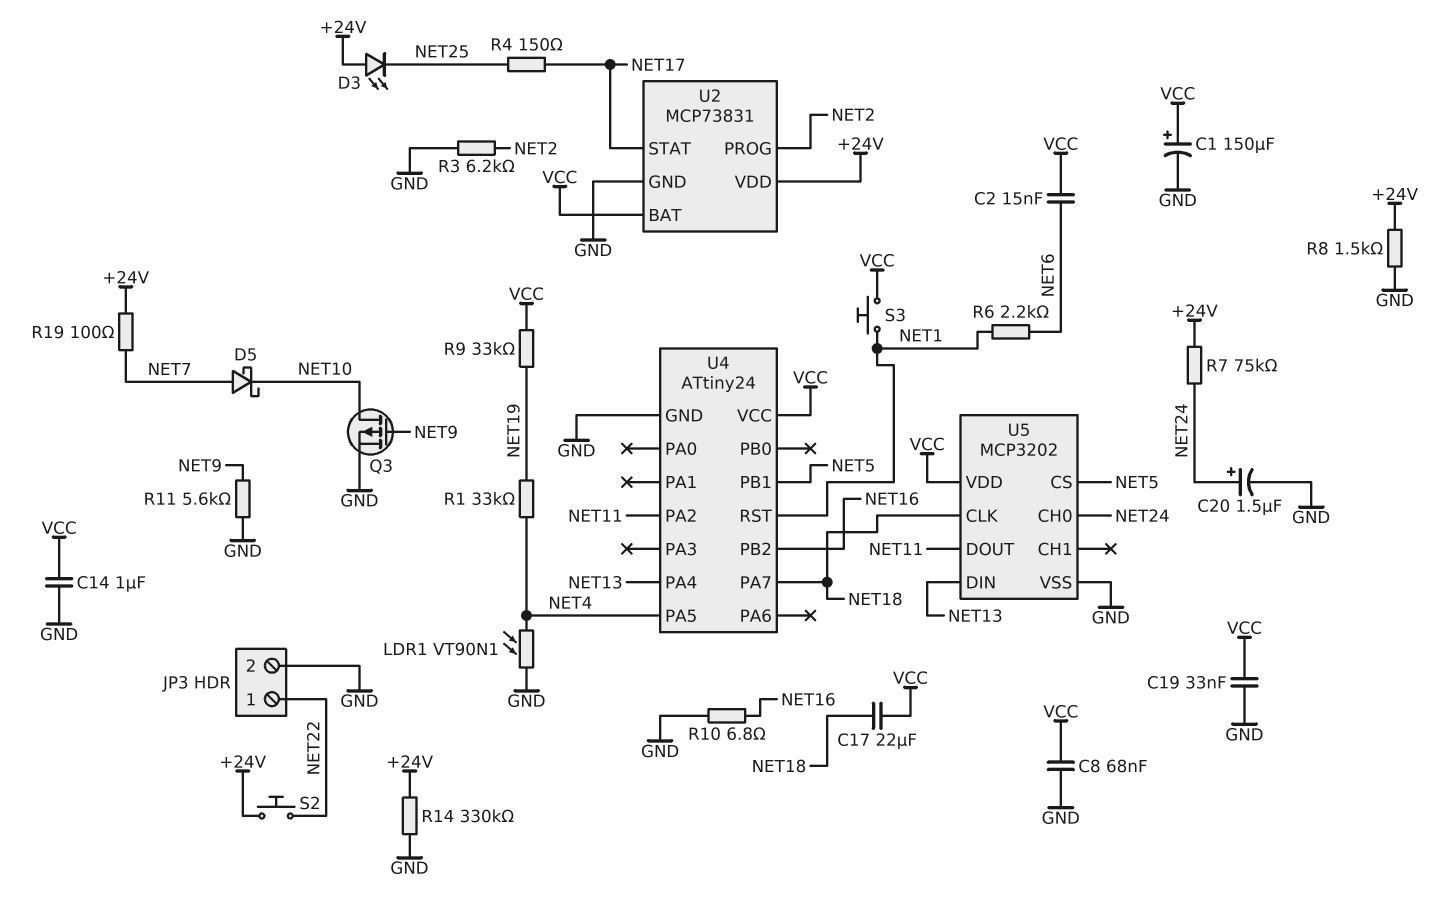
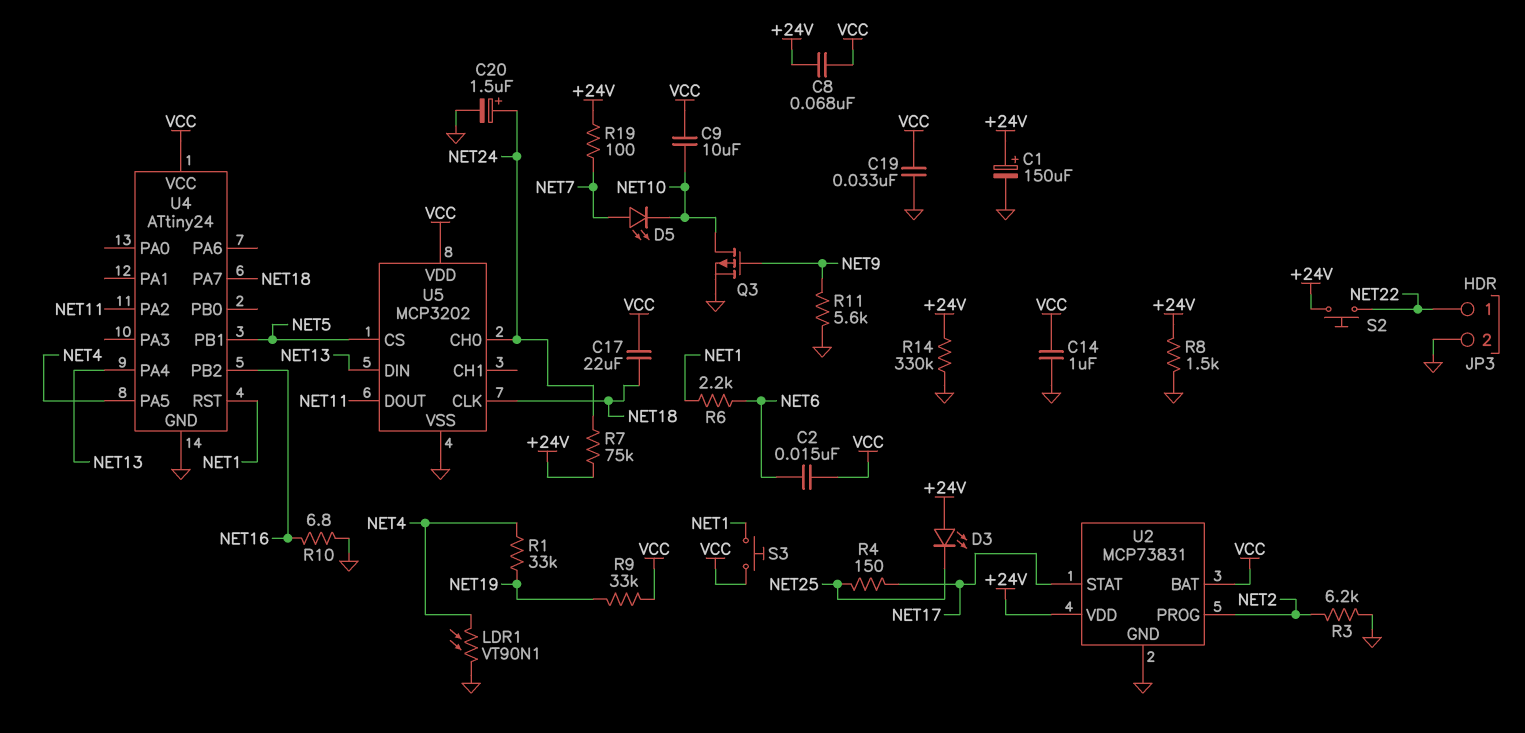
C1: 150uF (plus VCC, minus GND) -> 150uF (plus +24V, minus GND)
C8: 68nF (GND, VCC) -> 68nF (+24V, VCC)
C9: none -> 10uF (NET10, VCC)
D5: schottky (A NET7, K NET10) -> LED (A NET7, K NET10)

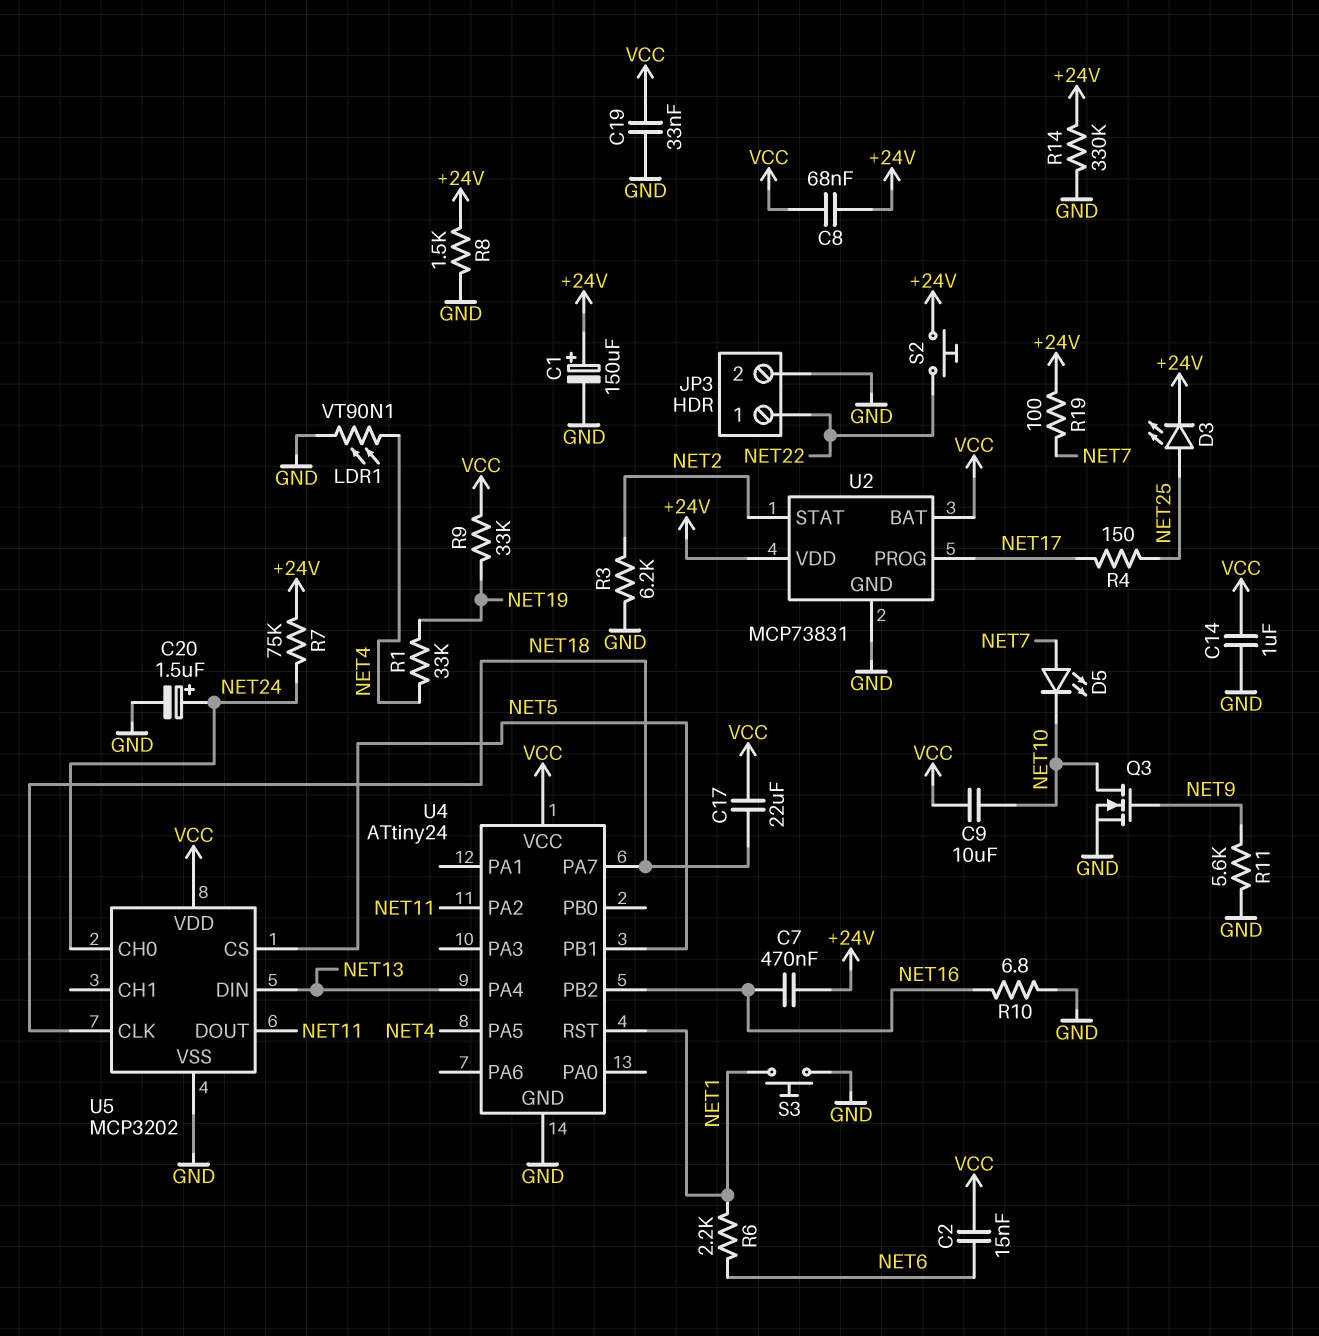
C7: none -> 470nF (+24V, NET16)
D3: LED (A +24V, K NET25) -> LED (A NET25, K +24V)
Q3: PMOS (G NET9, D NET10, S GND) -> NMOS (G NET9, D NET10, S GND)
S3: button (NET1, VCC) -> button (GND, NET1)
U2 pin PROG: NET2 -> NET17
U2 pin STAT: NET17 -> NET2

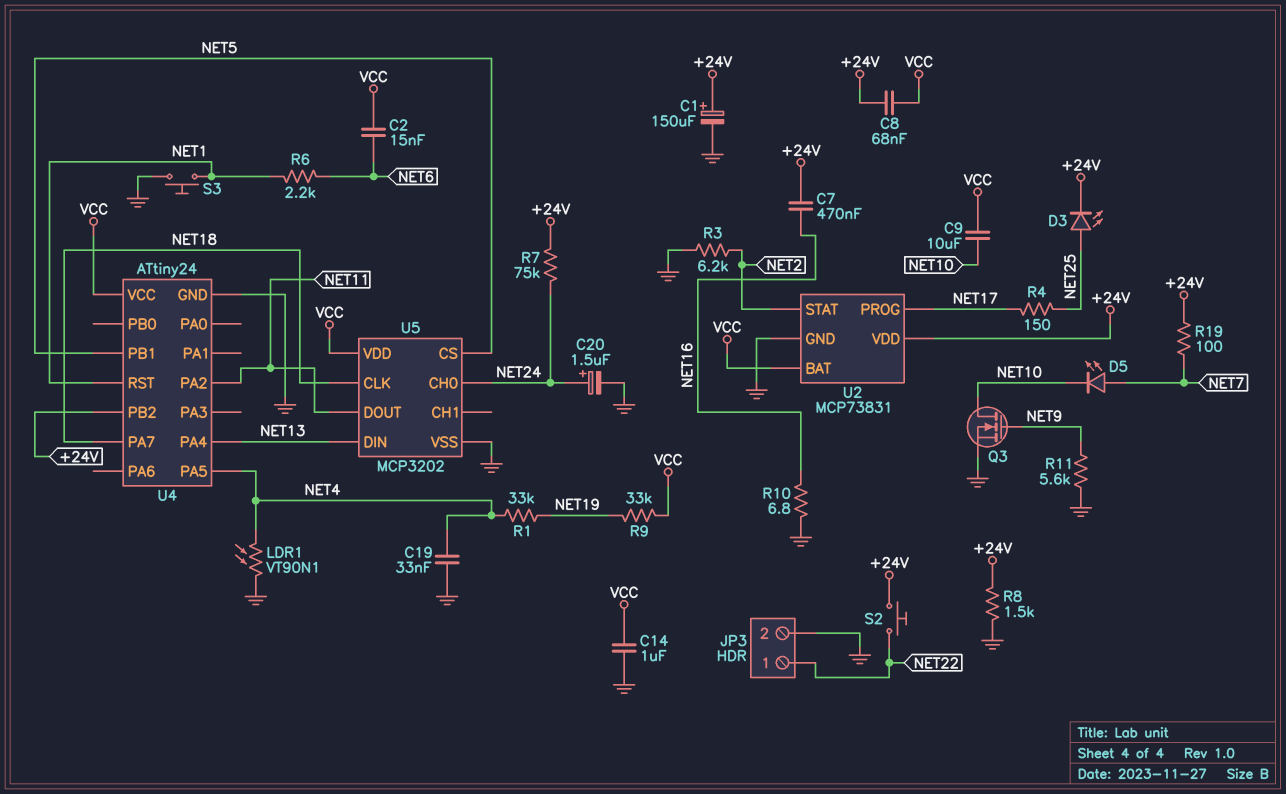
C17: 22uF (NET18, VCC) -> none
C19: 33nF (GND, VCC) -> 33nF (GND, NET4)
R14: 330k (+24V, GND) -> none
U4 pin PB2: NET16 -> +24V

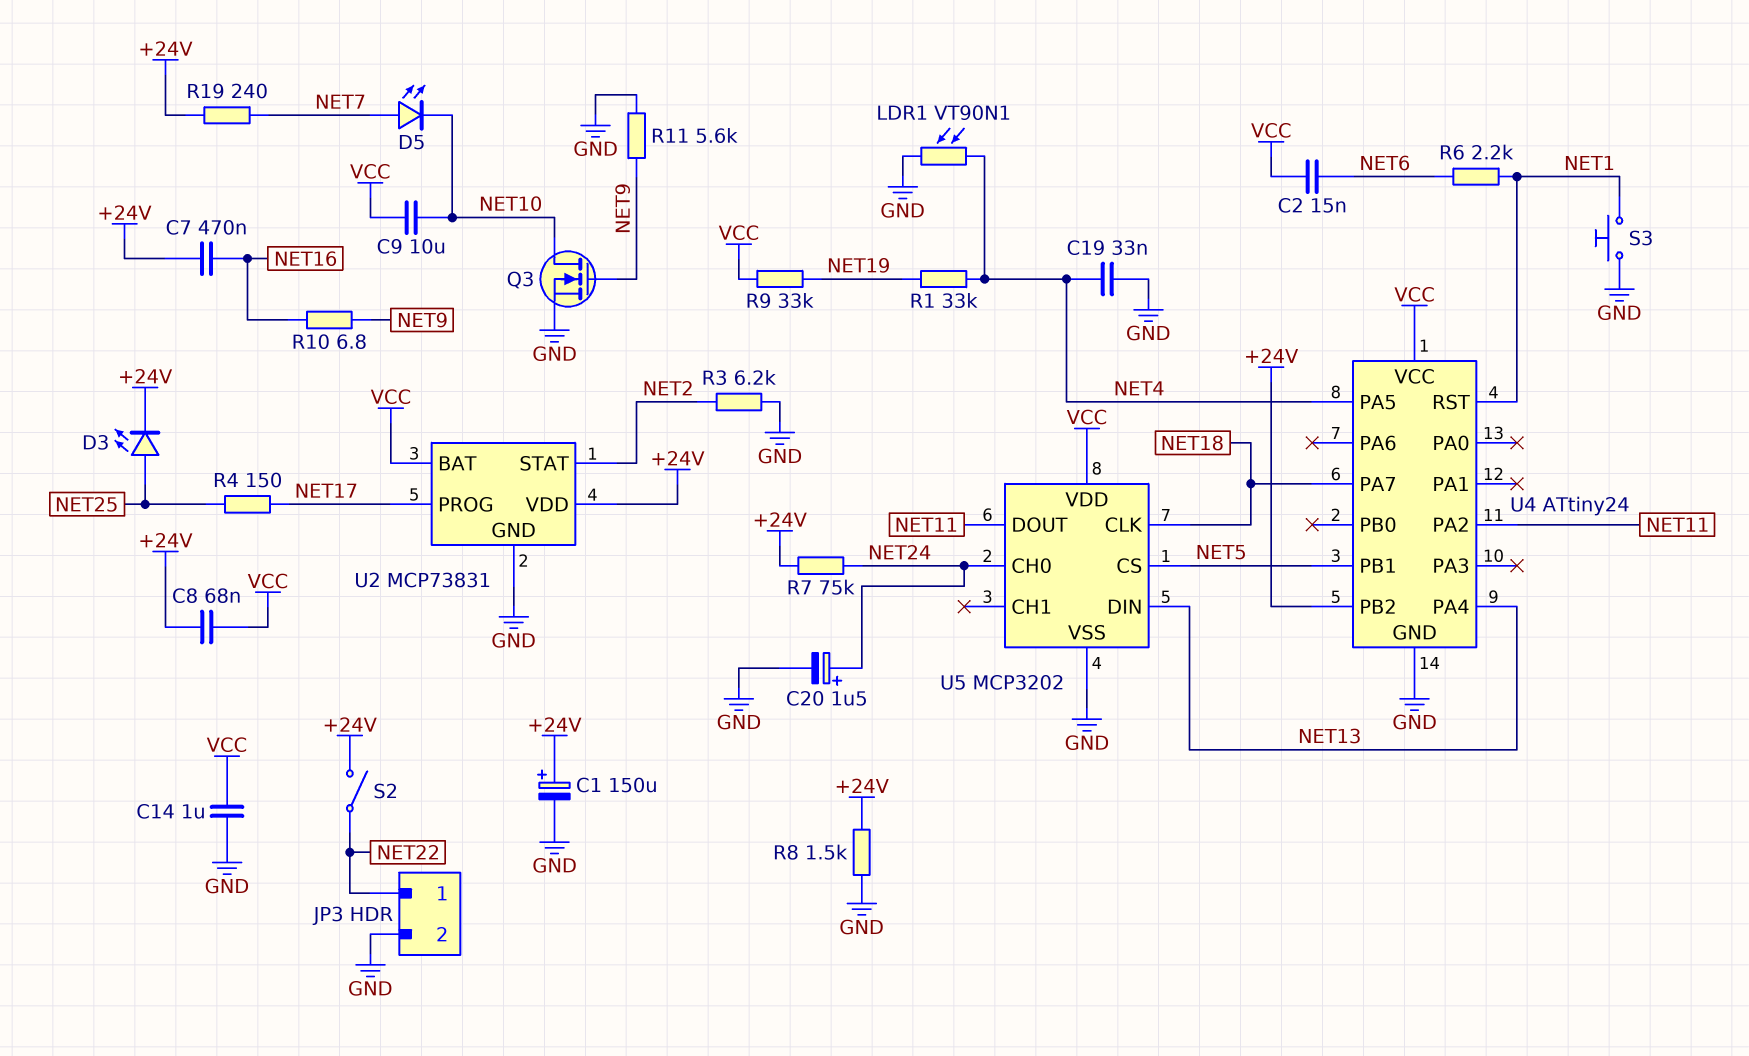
R10: 6.8 (GND, NET16) -> 6.8 (NET9, NET16)
R19: 100 (+24V, NET7) -> 240 (+24V, NET7)
S2: button (+24V, NET22) -> switch (+24V, NET22)

